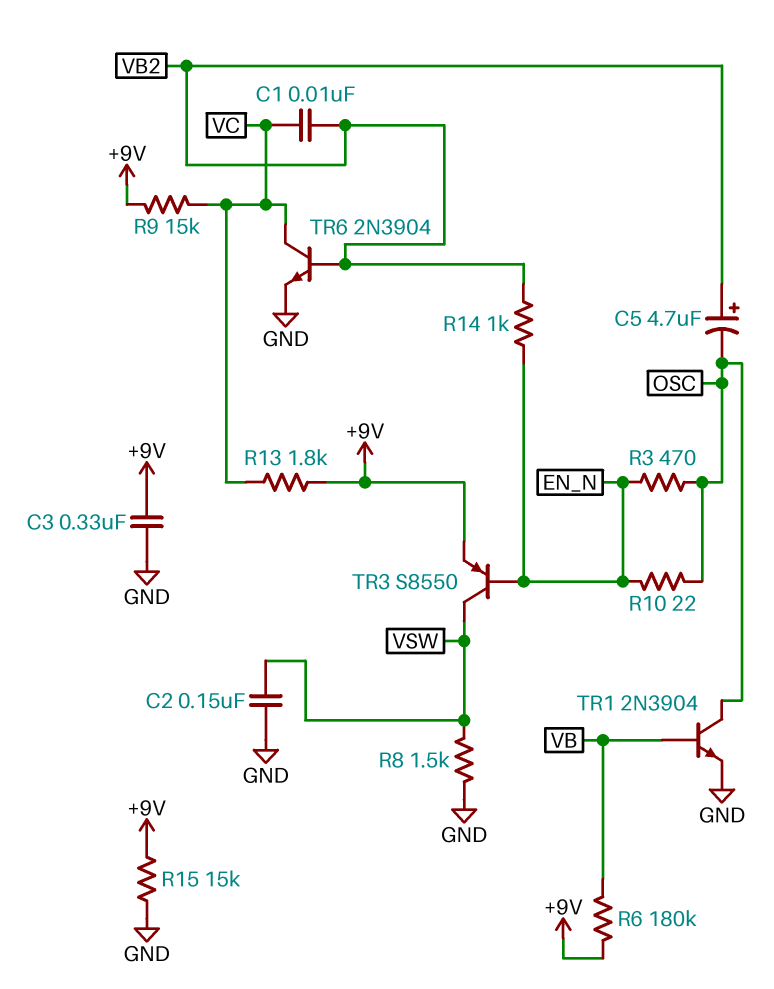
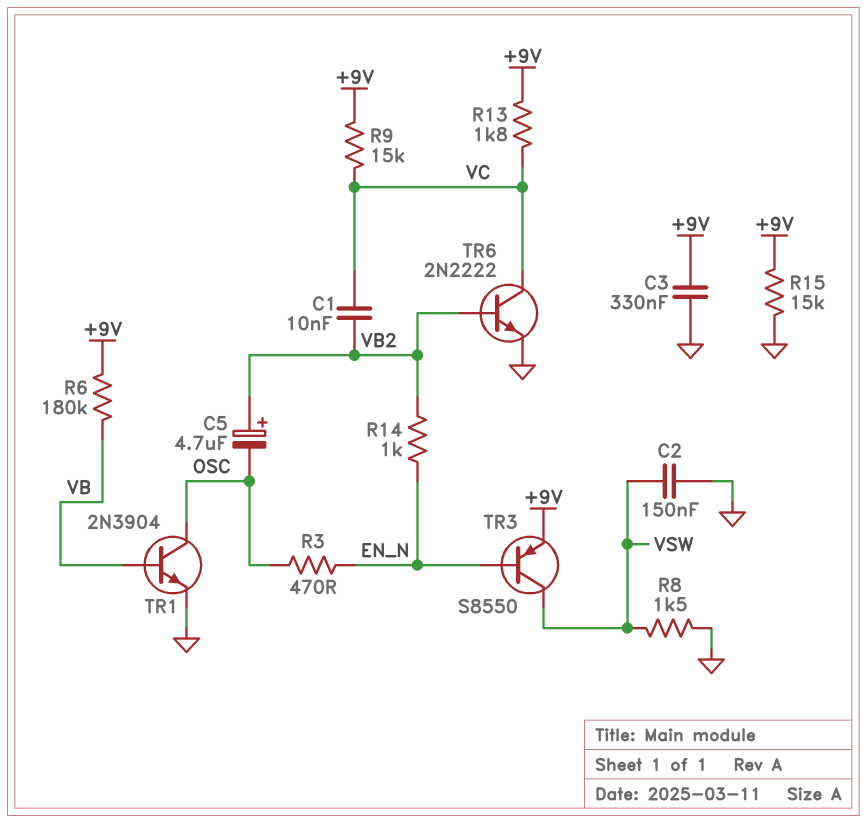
R10: 22 (EN_N, OSC) -> none
TR6: NPN 2N3904 (B VB2, C VC, E GND) -> NPN 2N2222 (B VB2, C VC, E GND)

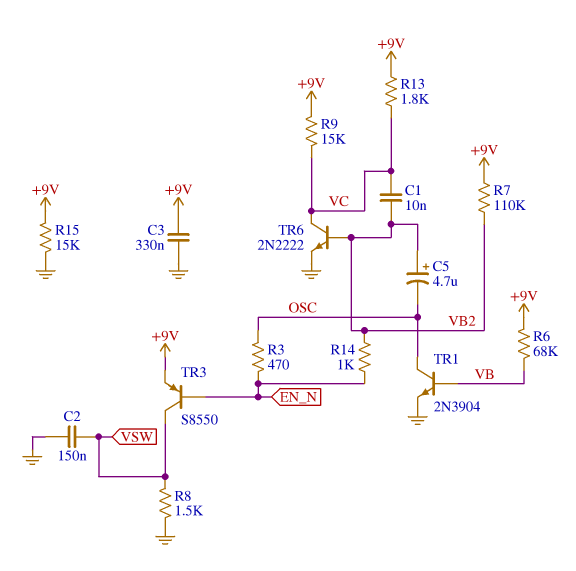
R6: 180k (+9V, VB) -> 68k (+9V, VB)
R7: none -> 110k (+9V, VB2)

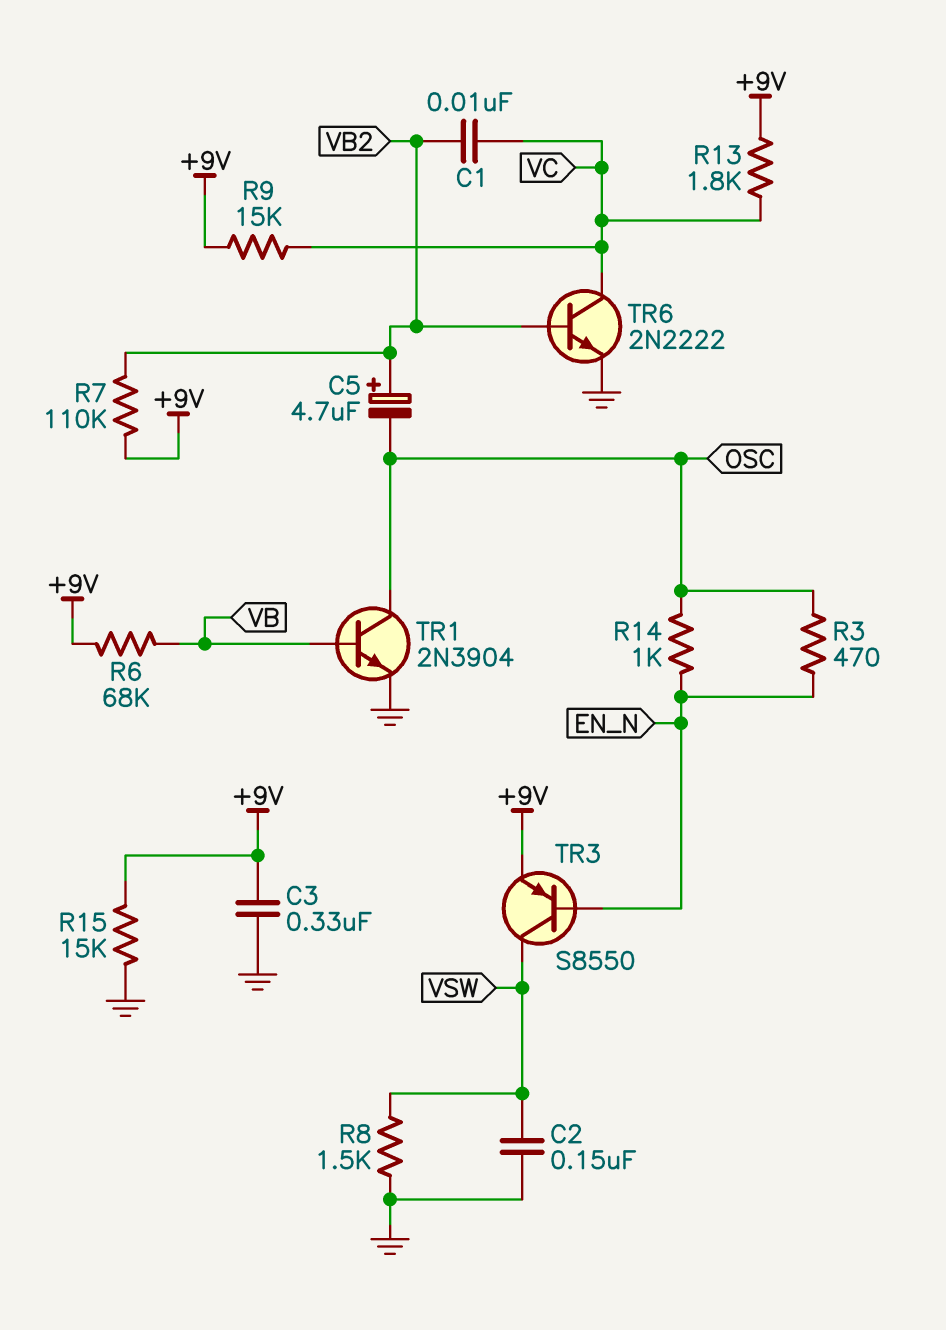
R14: 1k (EN_N, VB2) -> 1k (EN_N, OSC)

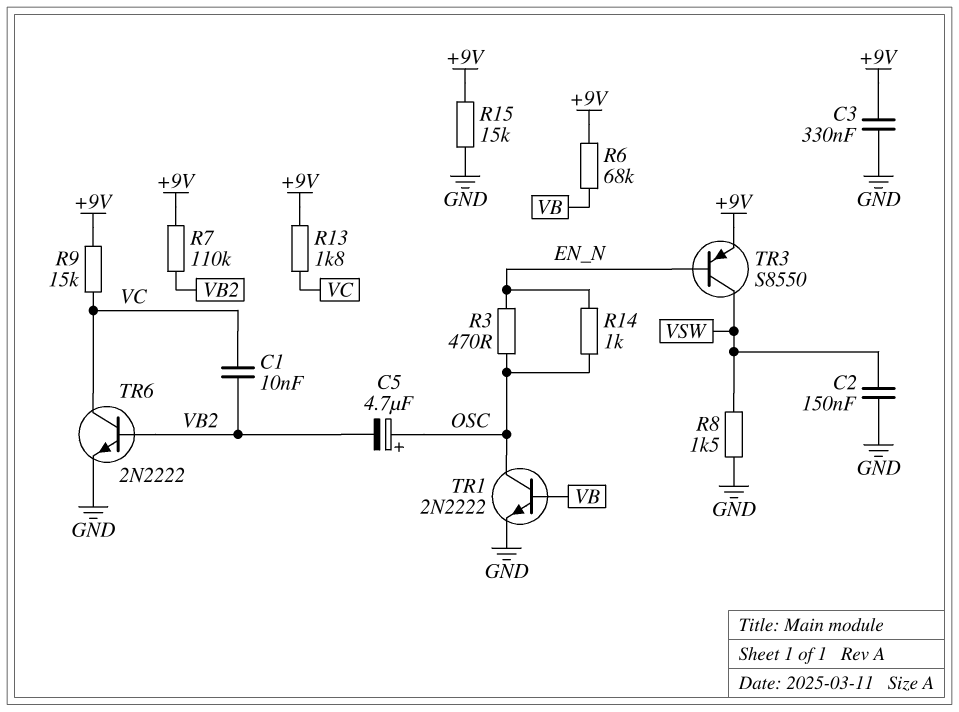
C5: 4.7uF (plus VB2, minus OSC) -> 4.7uF (plus OSC, minus VB2)
TR1: NPN 2N3904 (B VB, C OSC, E GND) -> NPN 2N2222 (B VB, C OSC, E GND)

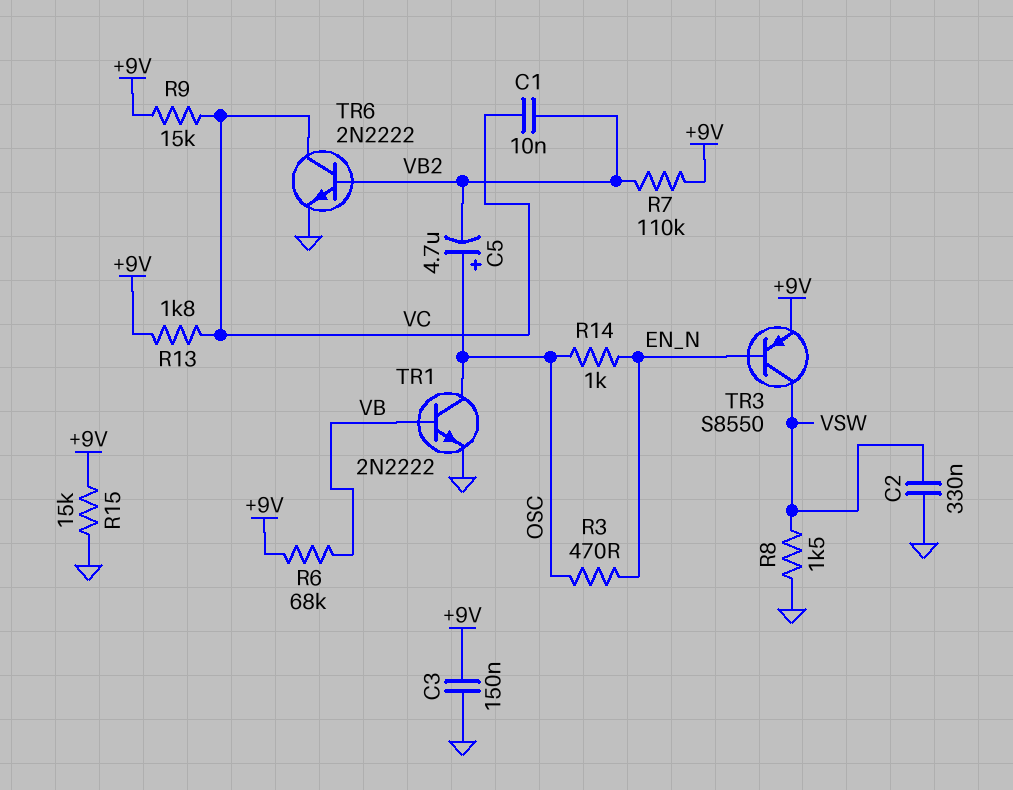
C2: 150nF (GND, VSW) -> 330nF (GND, VSW)
C3: 330nF (+9V, GND) -> 150nF (+9V, GND)

